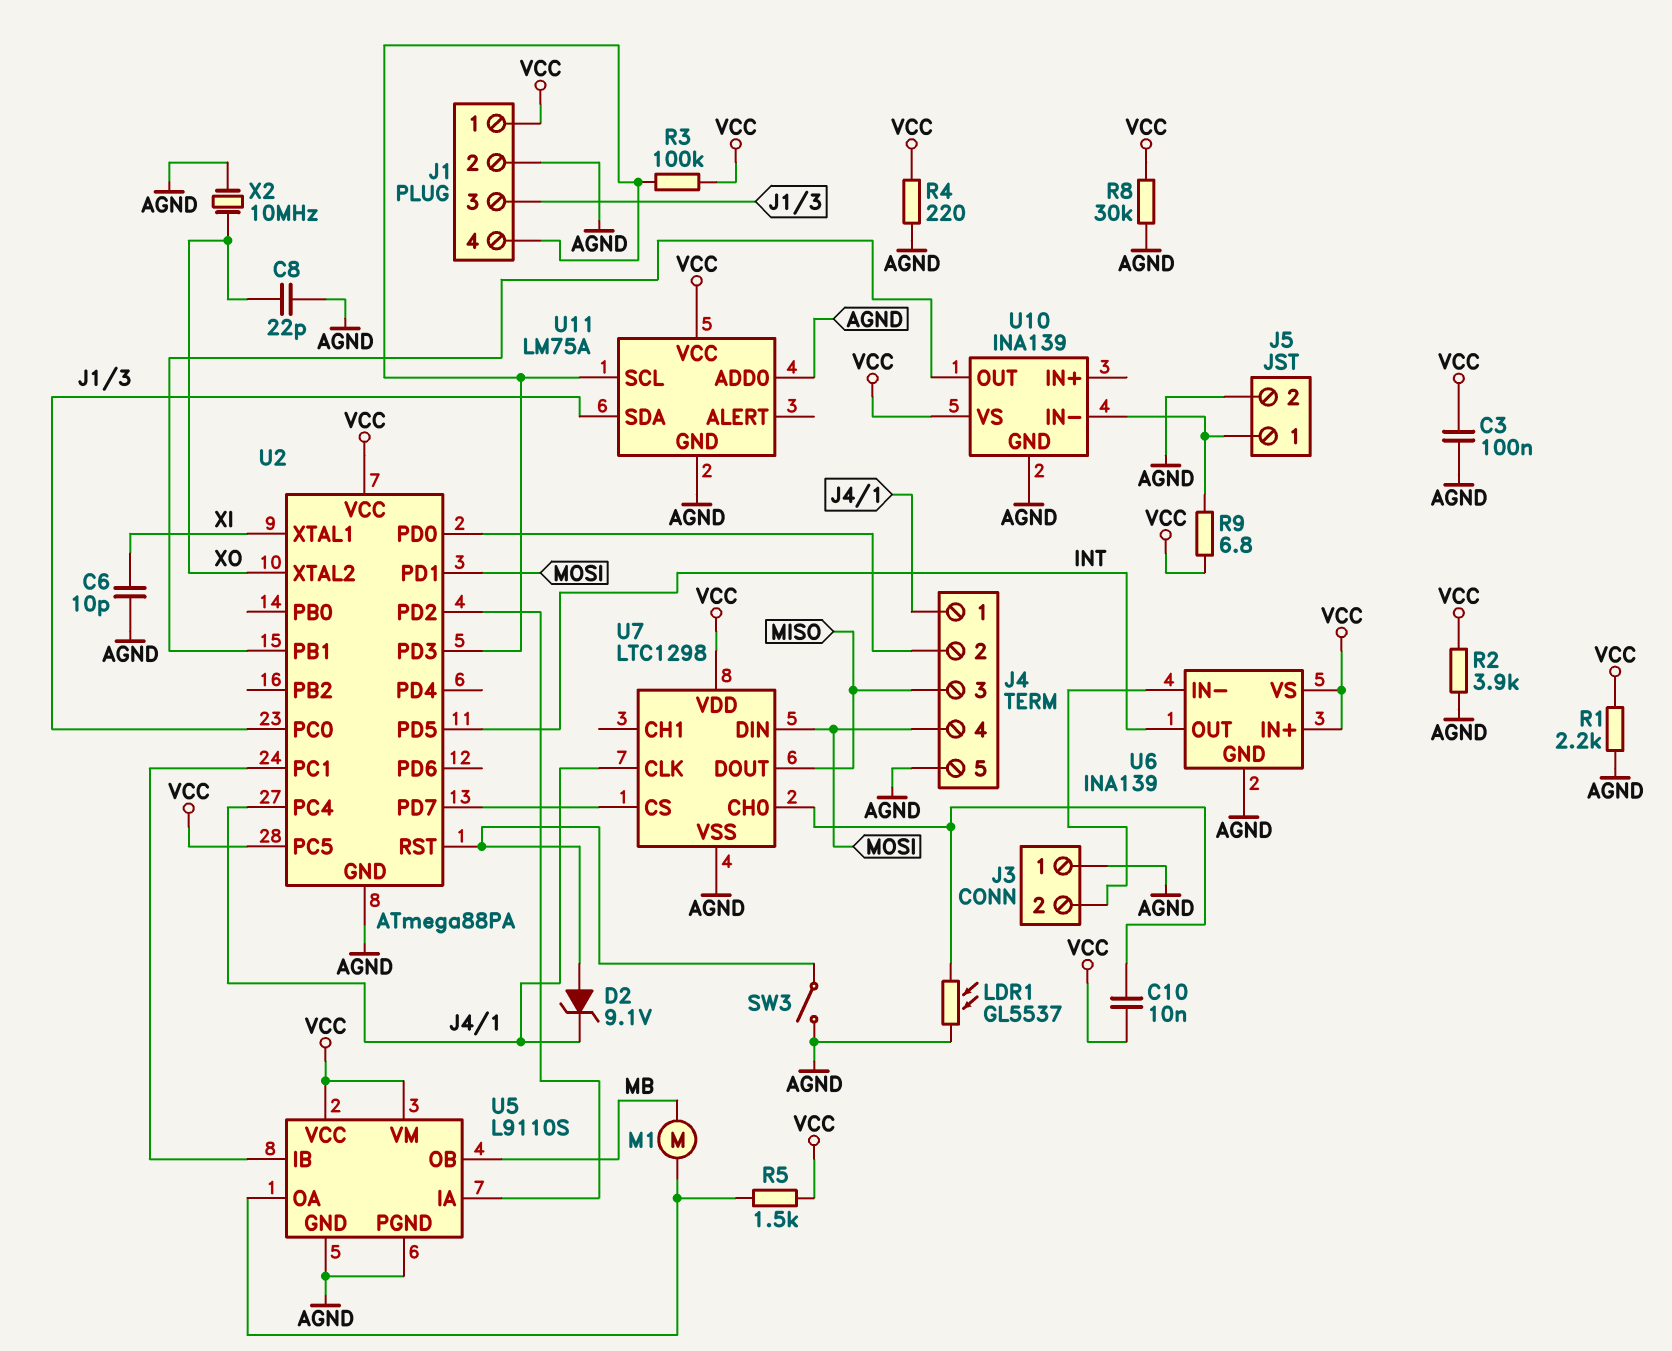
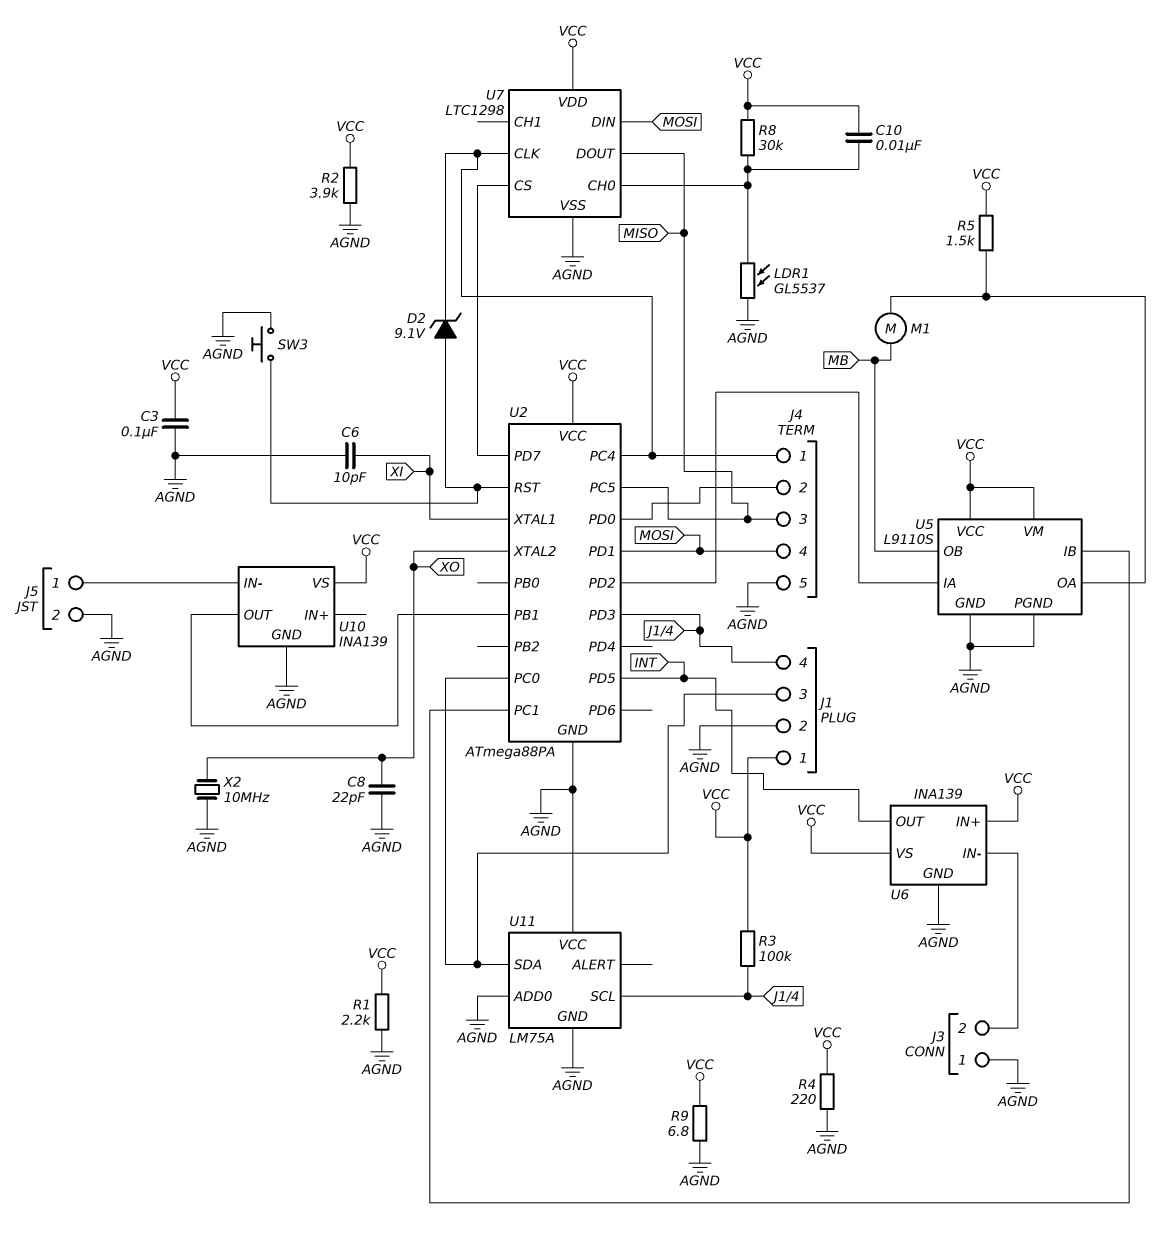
R8: 30k (AGND, VCC) -> 30k (U7/CH0, VCC)
R9: 6.8 (J5/1, VCC) -> 6.8 (AGND, VCC)
SW3: switch (AGND, U2/RST) -> button (AGND, U2/RST)
U2 pin PC5: VCC -> MISO
U11 pin VCC: VCC -> AGND

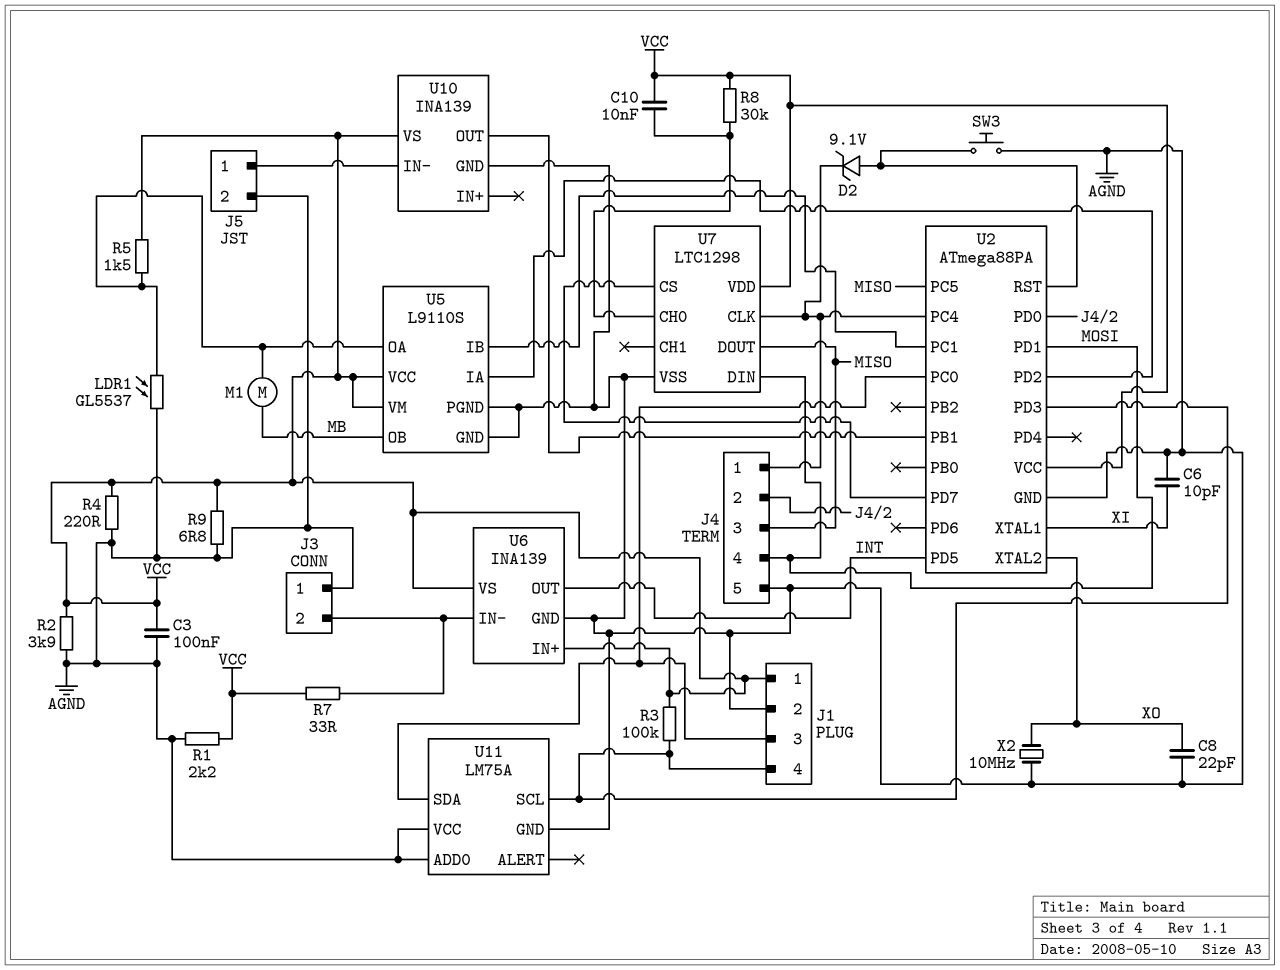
LDR1: GL5537 (AGND, U7/CH0) -> GL5537 (AGND, U5/OA)
R7: none -> 33 (J3/2, VCC)

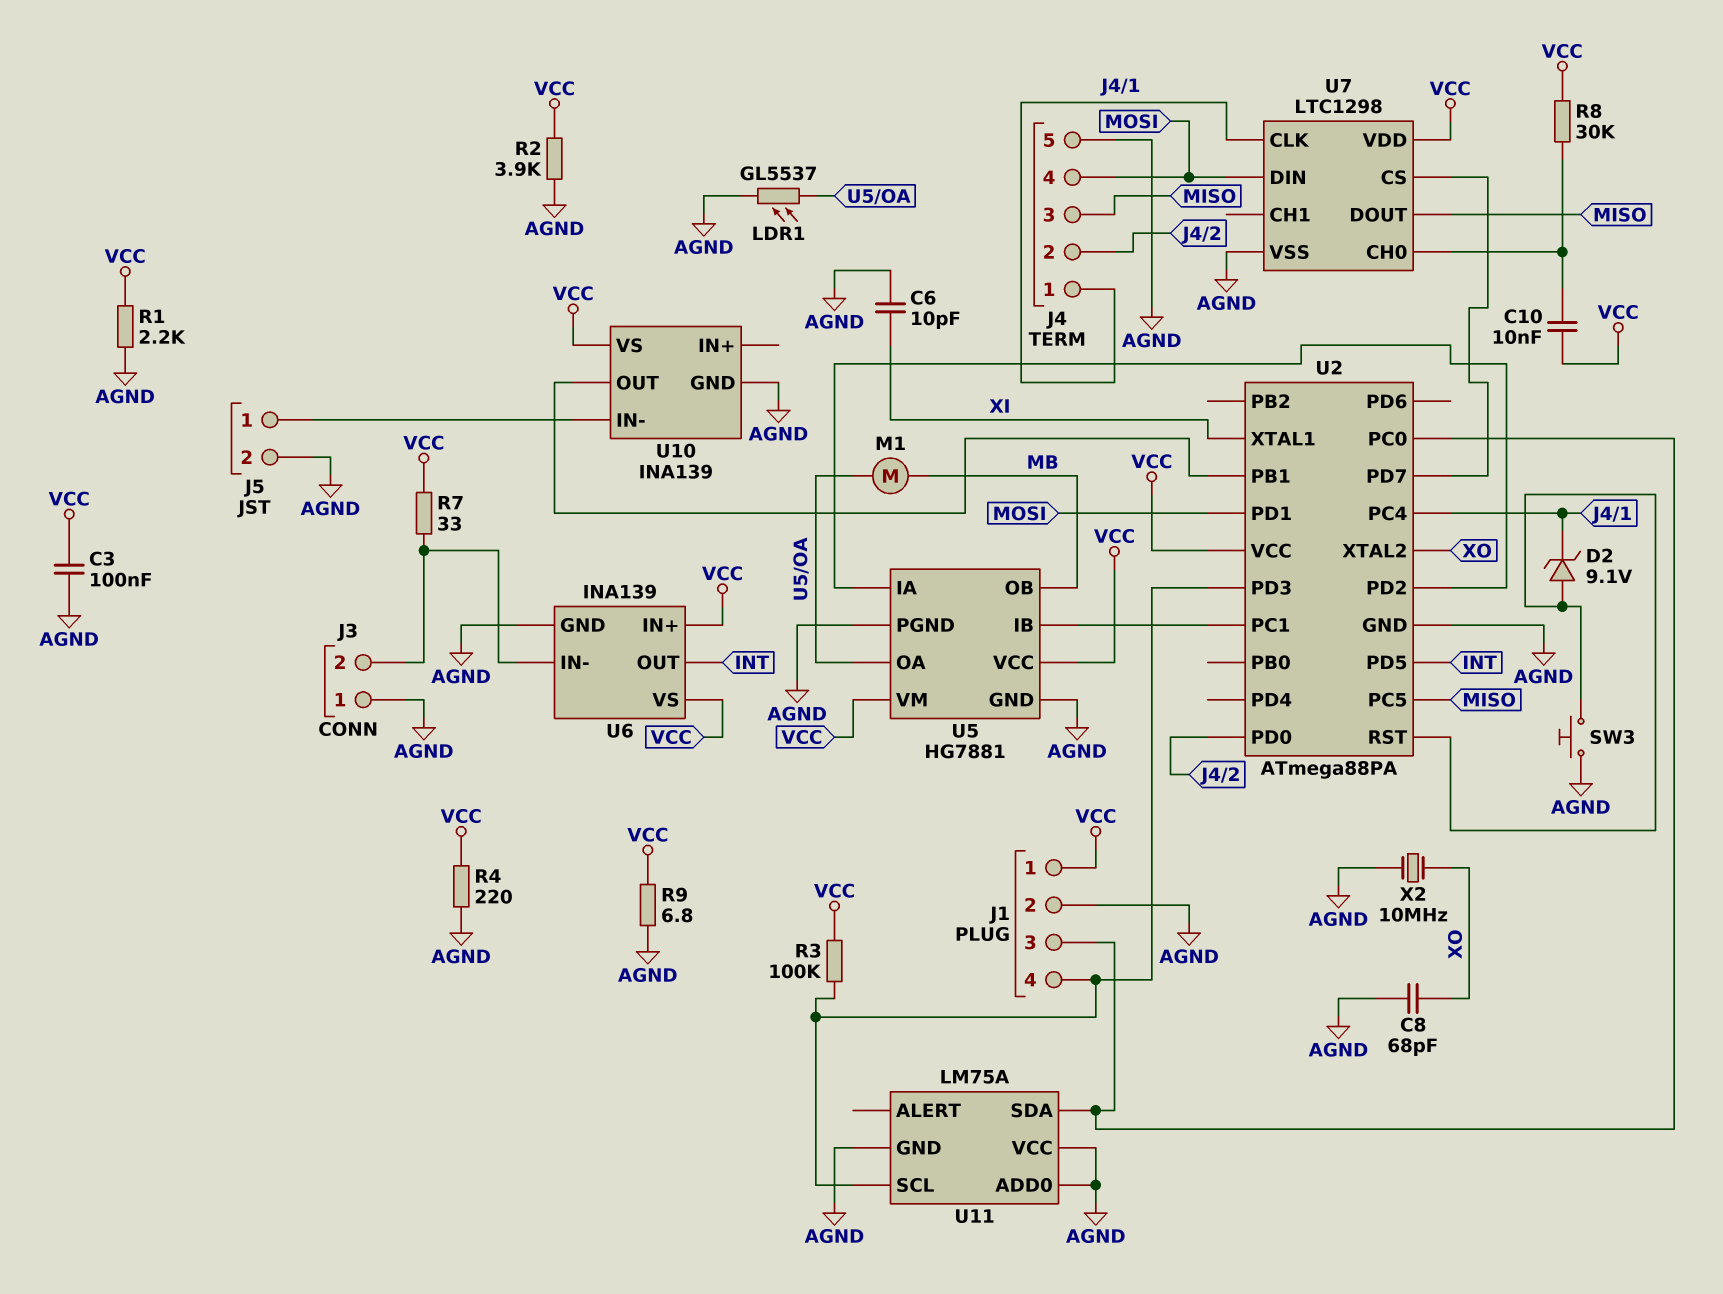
C8: 22pF (AGND, XO) -> 68pF (AGND, XO)
R5: 1.5k (U5/OA, VCC) -> none
U5: L9110S -> HG7881

